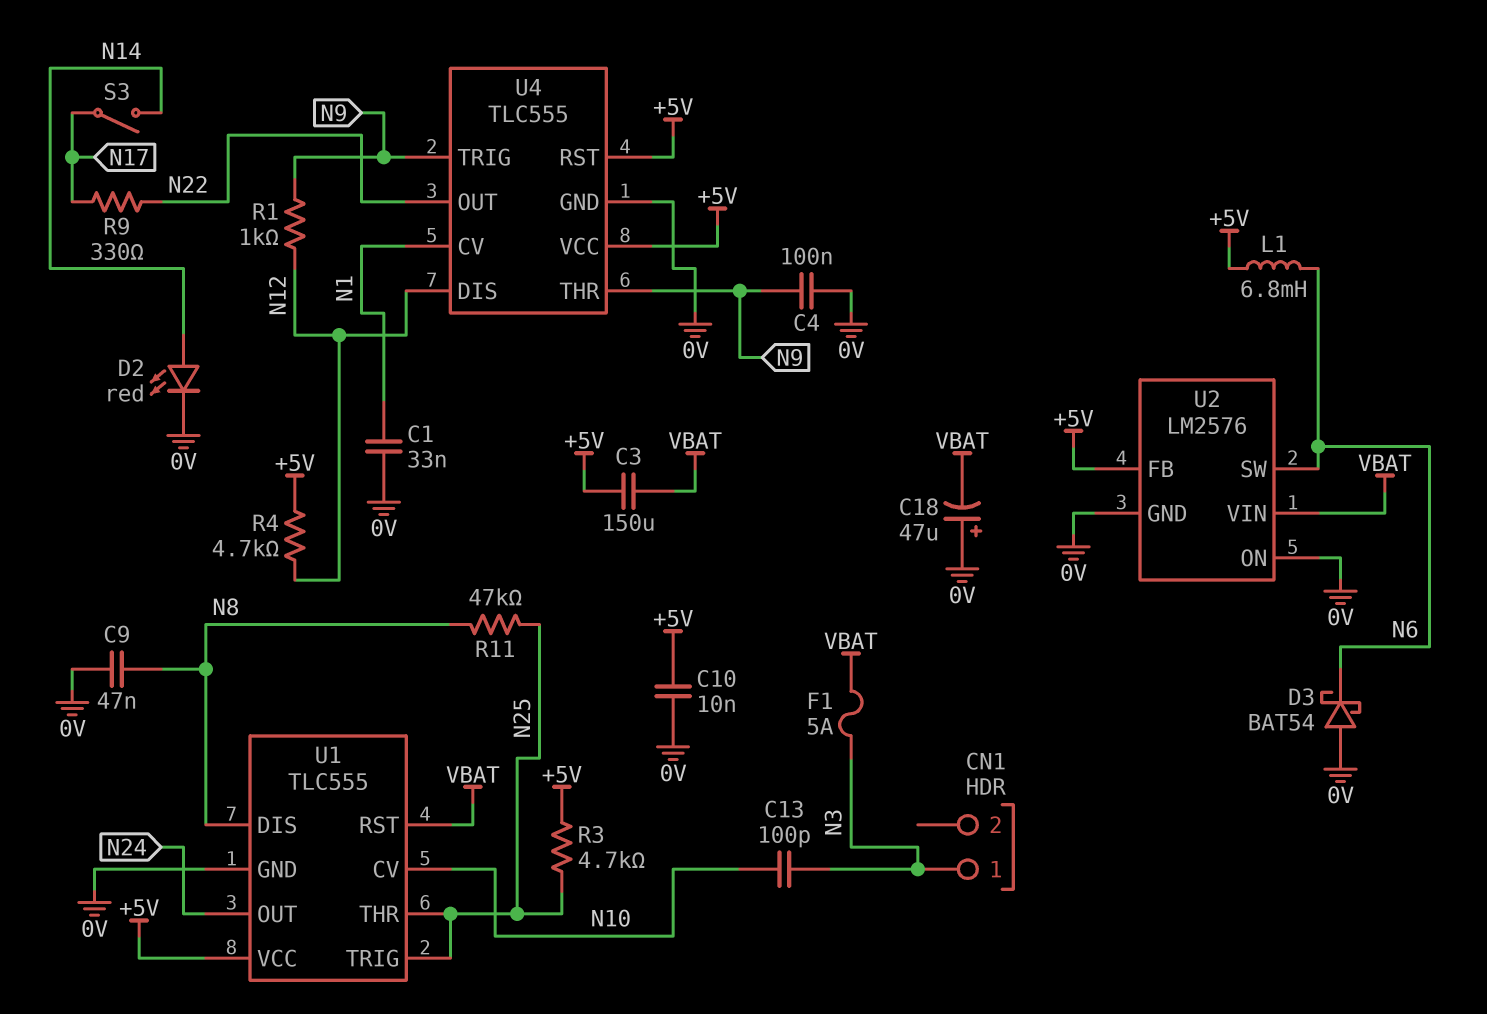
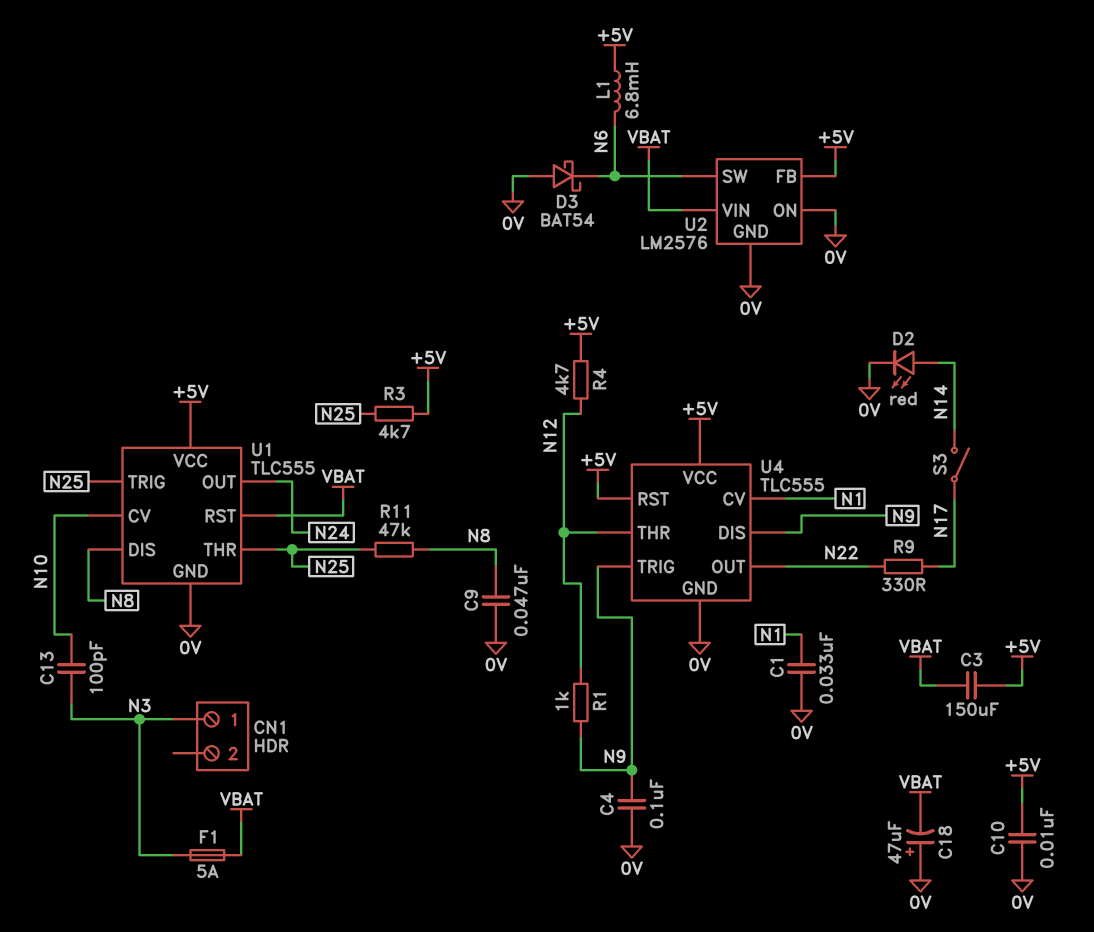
U4 pin DIS: N12 -> N9
U4 pin THR: N9 -> N12

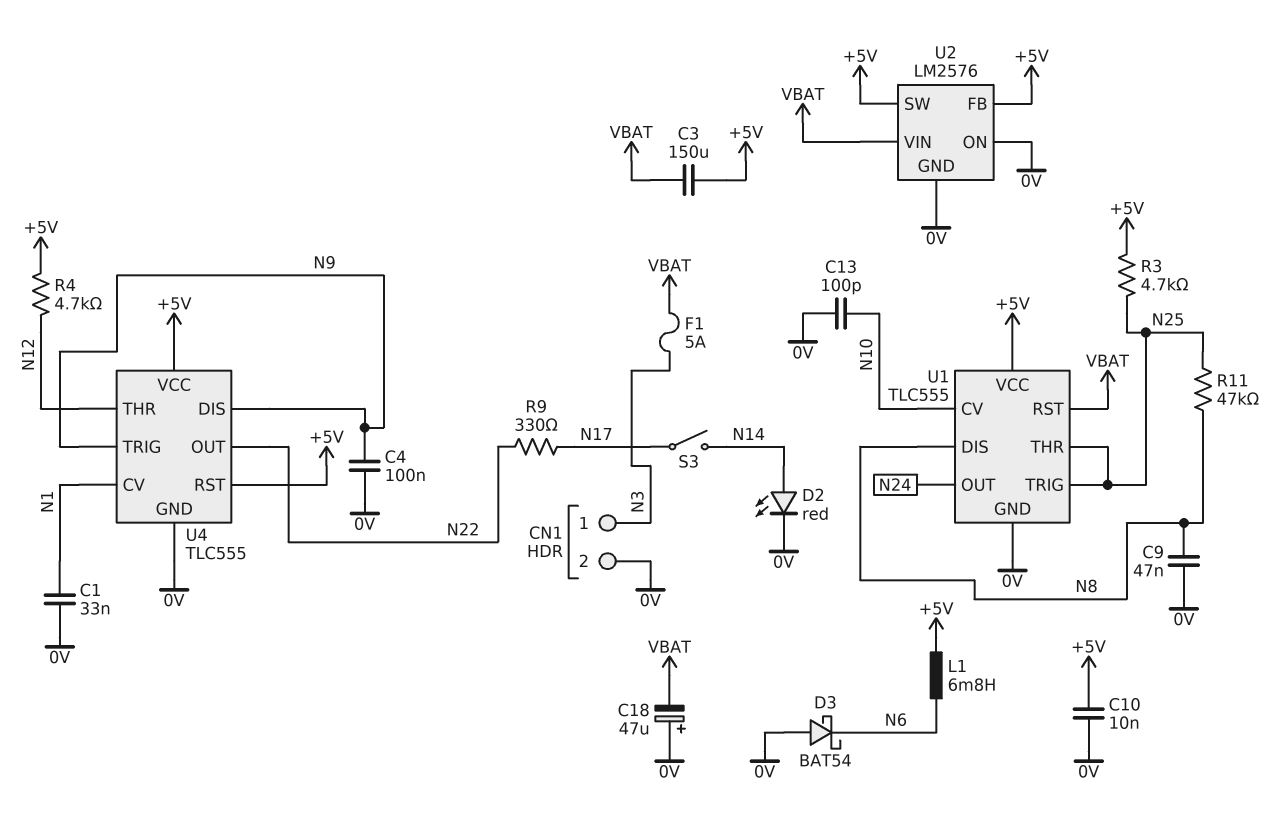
C13: 100pF (N3, N10) -> 100pF (0V, N10)
CN1 pin 2: none -> 0V
R1: 1k (N9, N12) -> none
U2 pin SW: N6 -> +5V

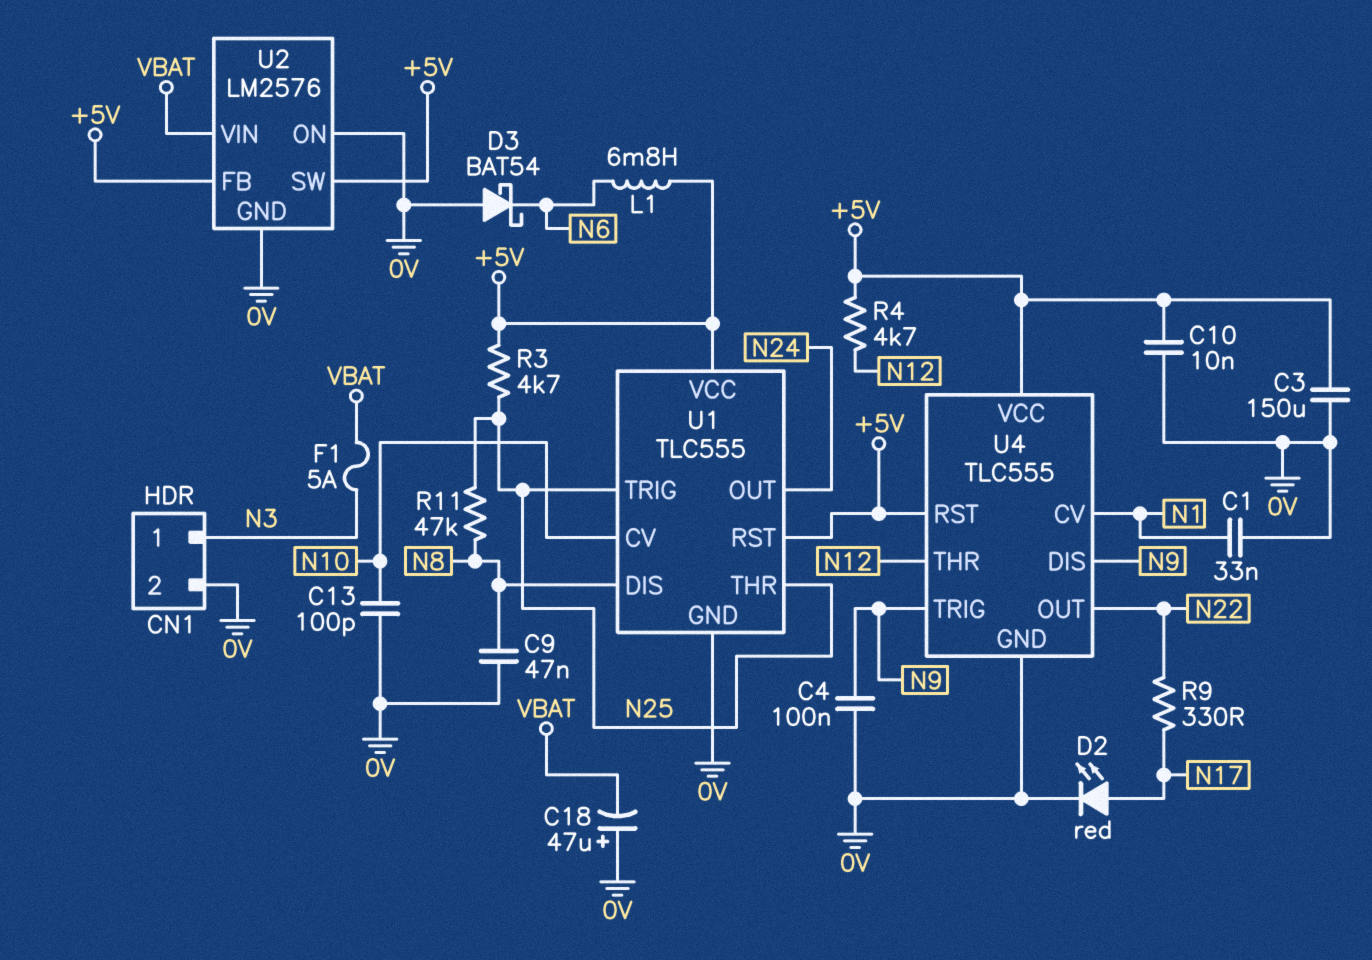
C3: 150uF (+5V, VBAT) -> 150uF (+5V, 0V)
D2: LED red (A N14, K 0V) -> LED red (A N17, K 0V)
S3: switch (N14, N17) -> none
U1 pin RST: VBAT -> +5V

